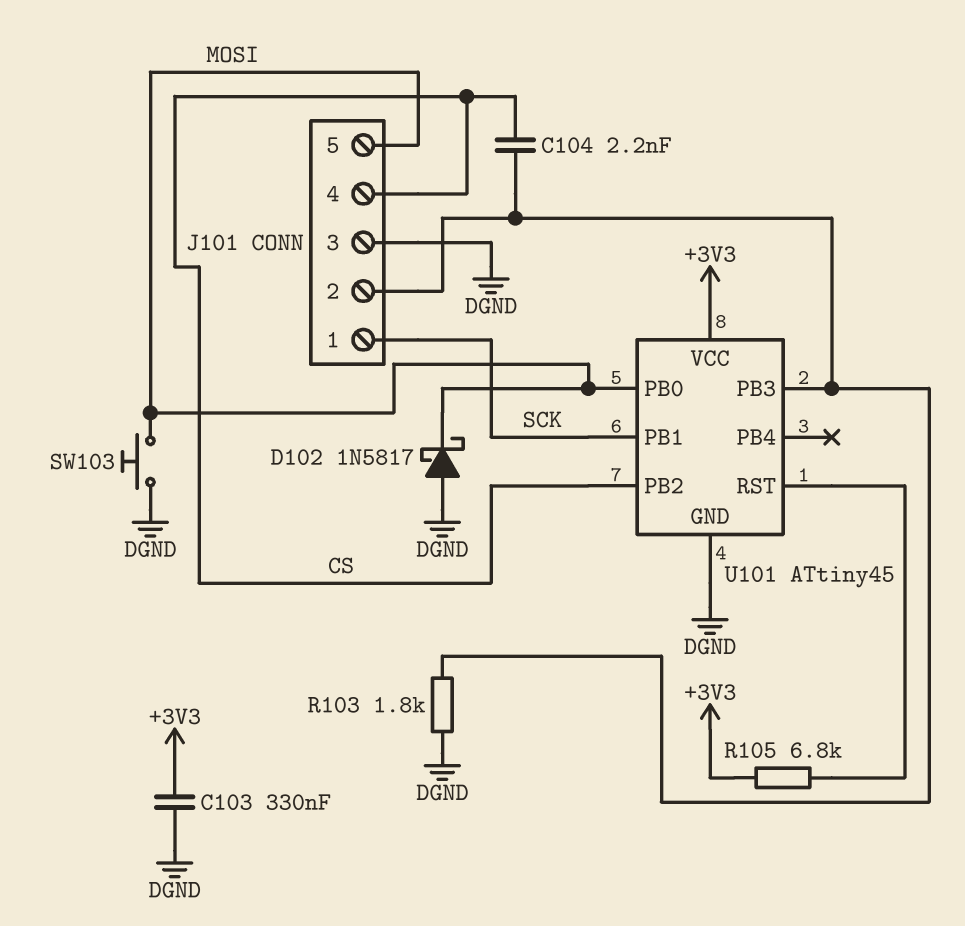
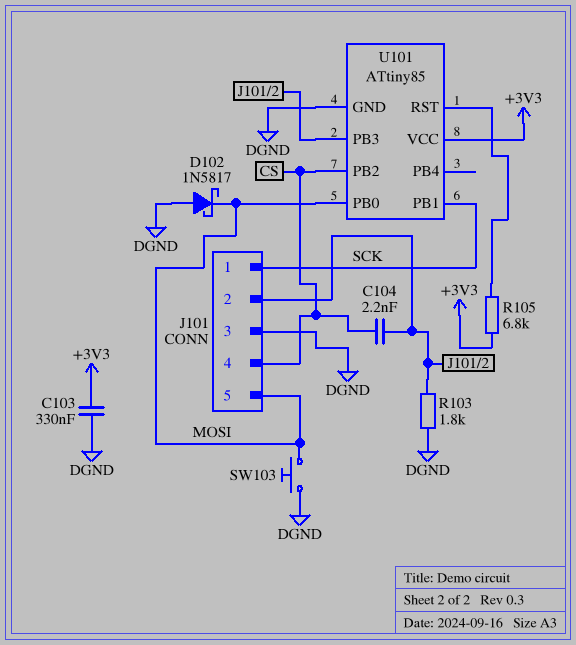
U101: ATtiny45 -> ATtiny85

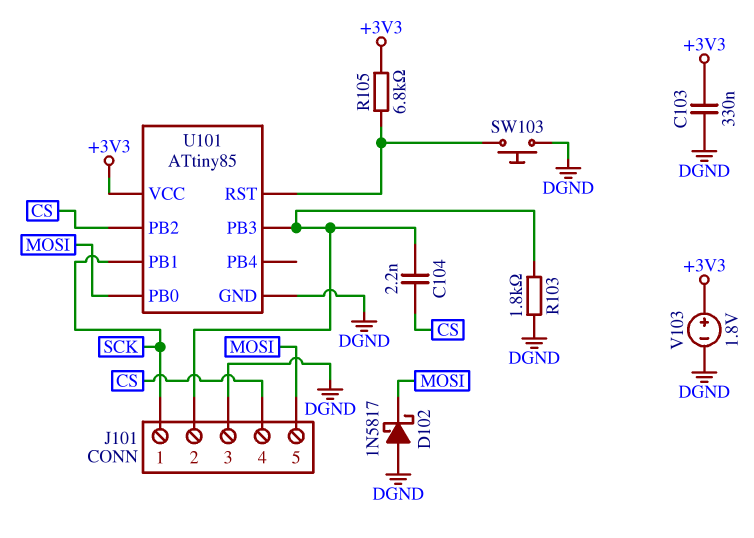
SW103: button (DGND, MOSI) -> button (DGND, U101/RST)
V103: none -> 1.8V (plus +3V3, minus DGND)

